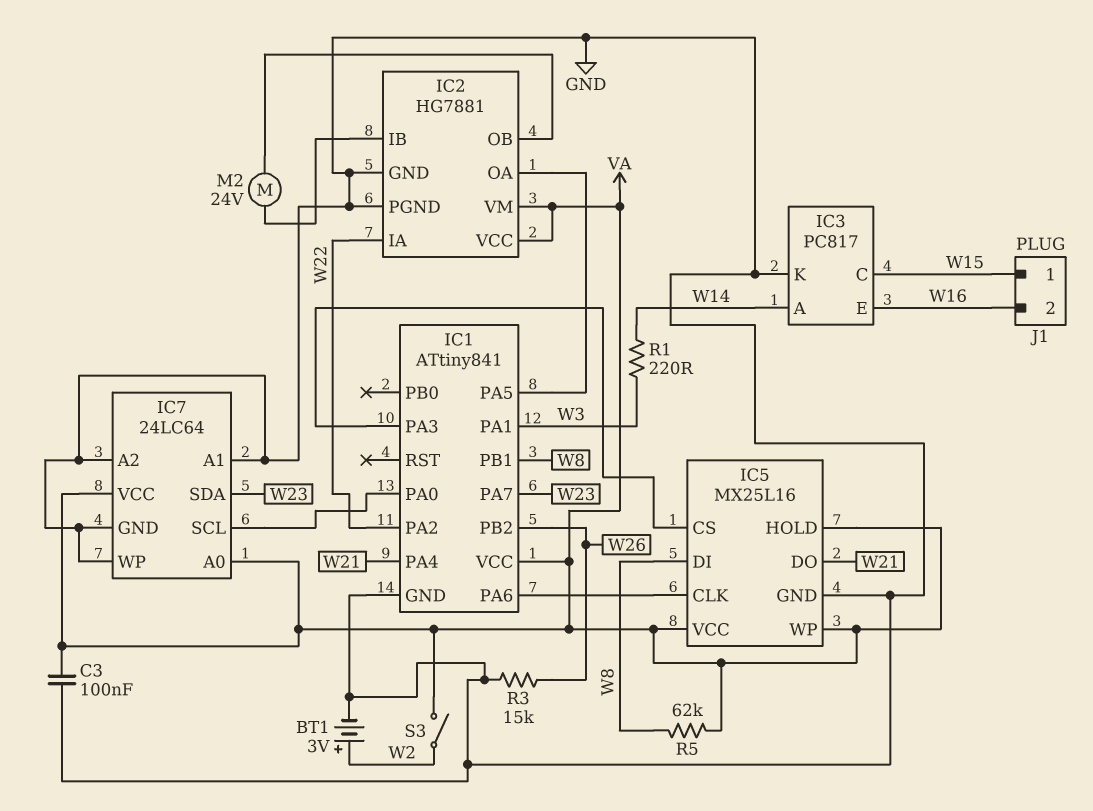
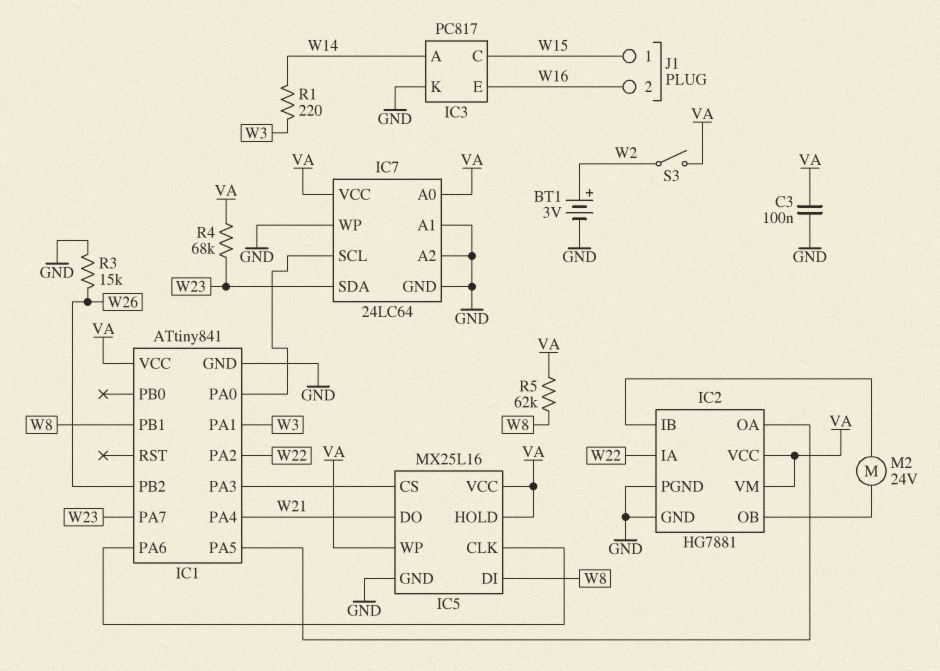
R4: none -> 68k (VA, W23)

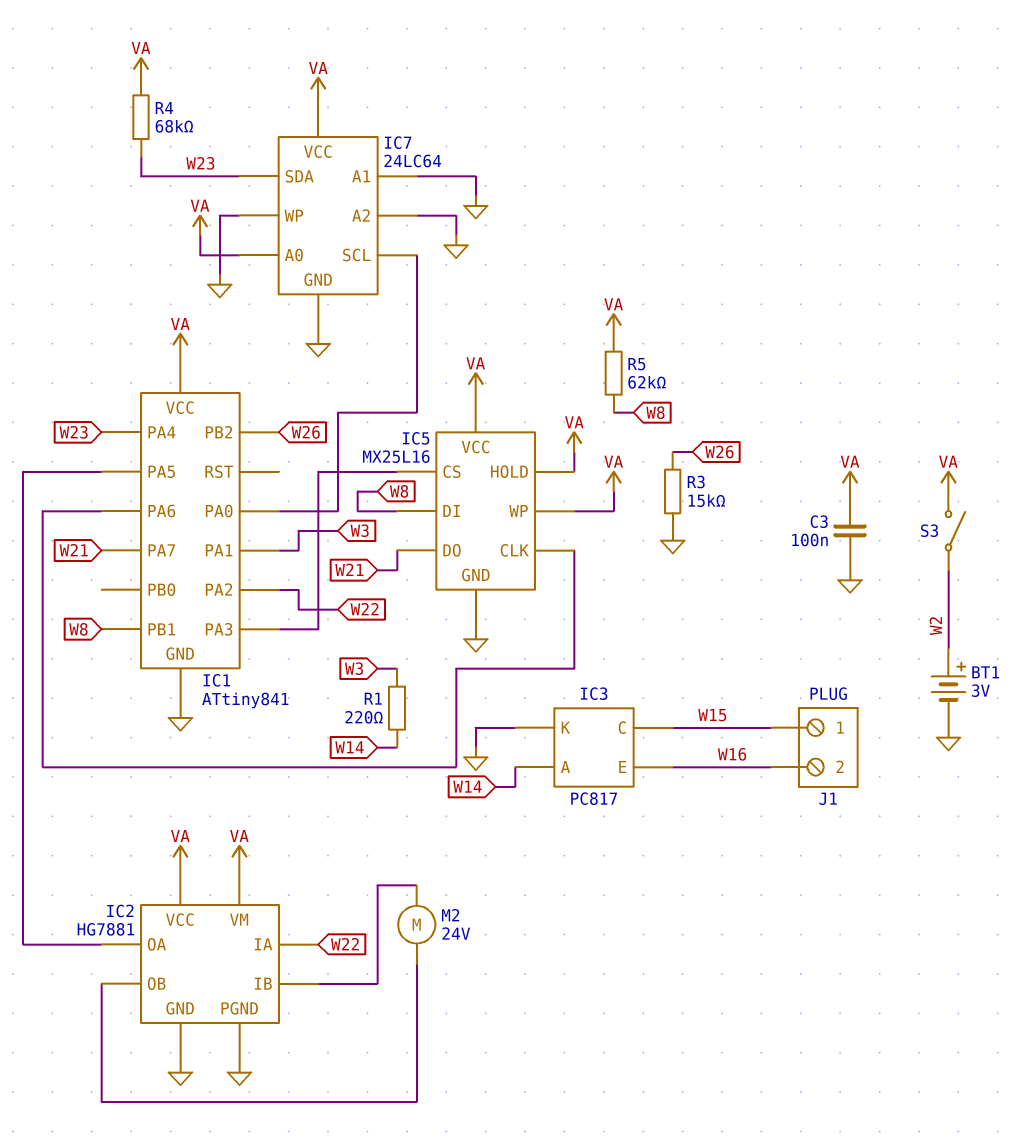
IC1 pin PA4: W21 -> W23
IC1 pin PA7: W23 -> W21

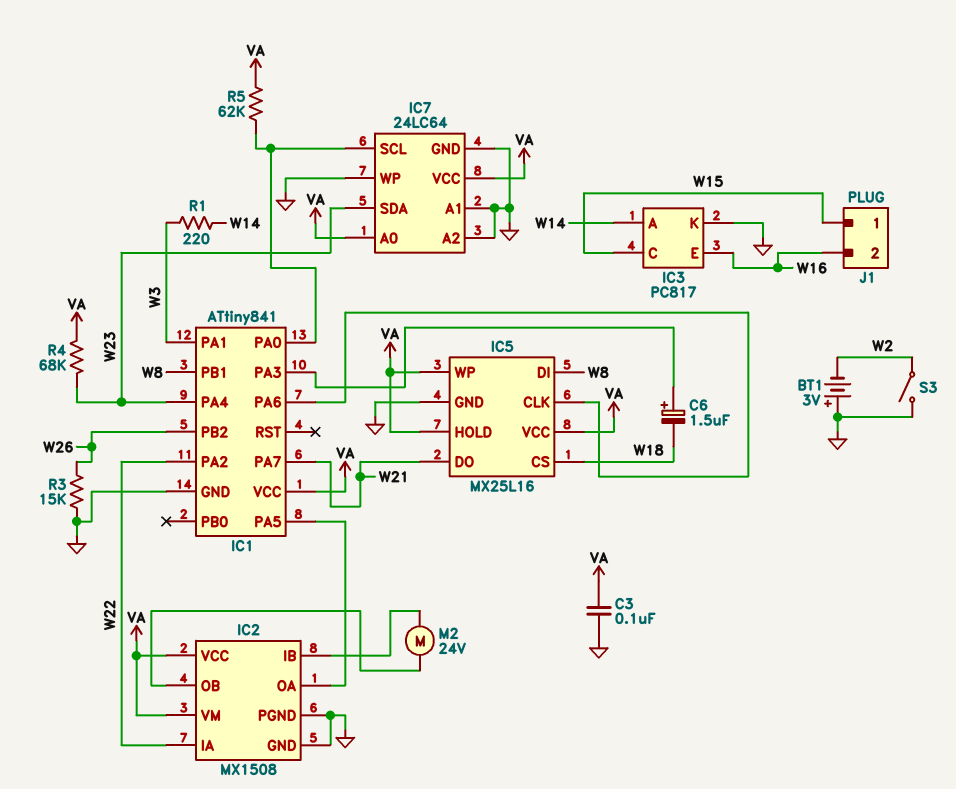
BT1: 3V (plus W2, minus GND) -> 3V (plus GND, minus W2)
C6: none -> 1.5uF (plus IC1/PA3, minus W18)
IC2: HG7881 -> MX1508
IC5 pin CS: IC1/PA3 -> W18
R5: 62k (VA, W8) -> 62k (IC1/PA0, VA)
S3: switch (VA, W2) -> switch (GND, W2)

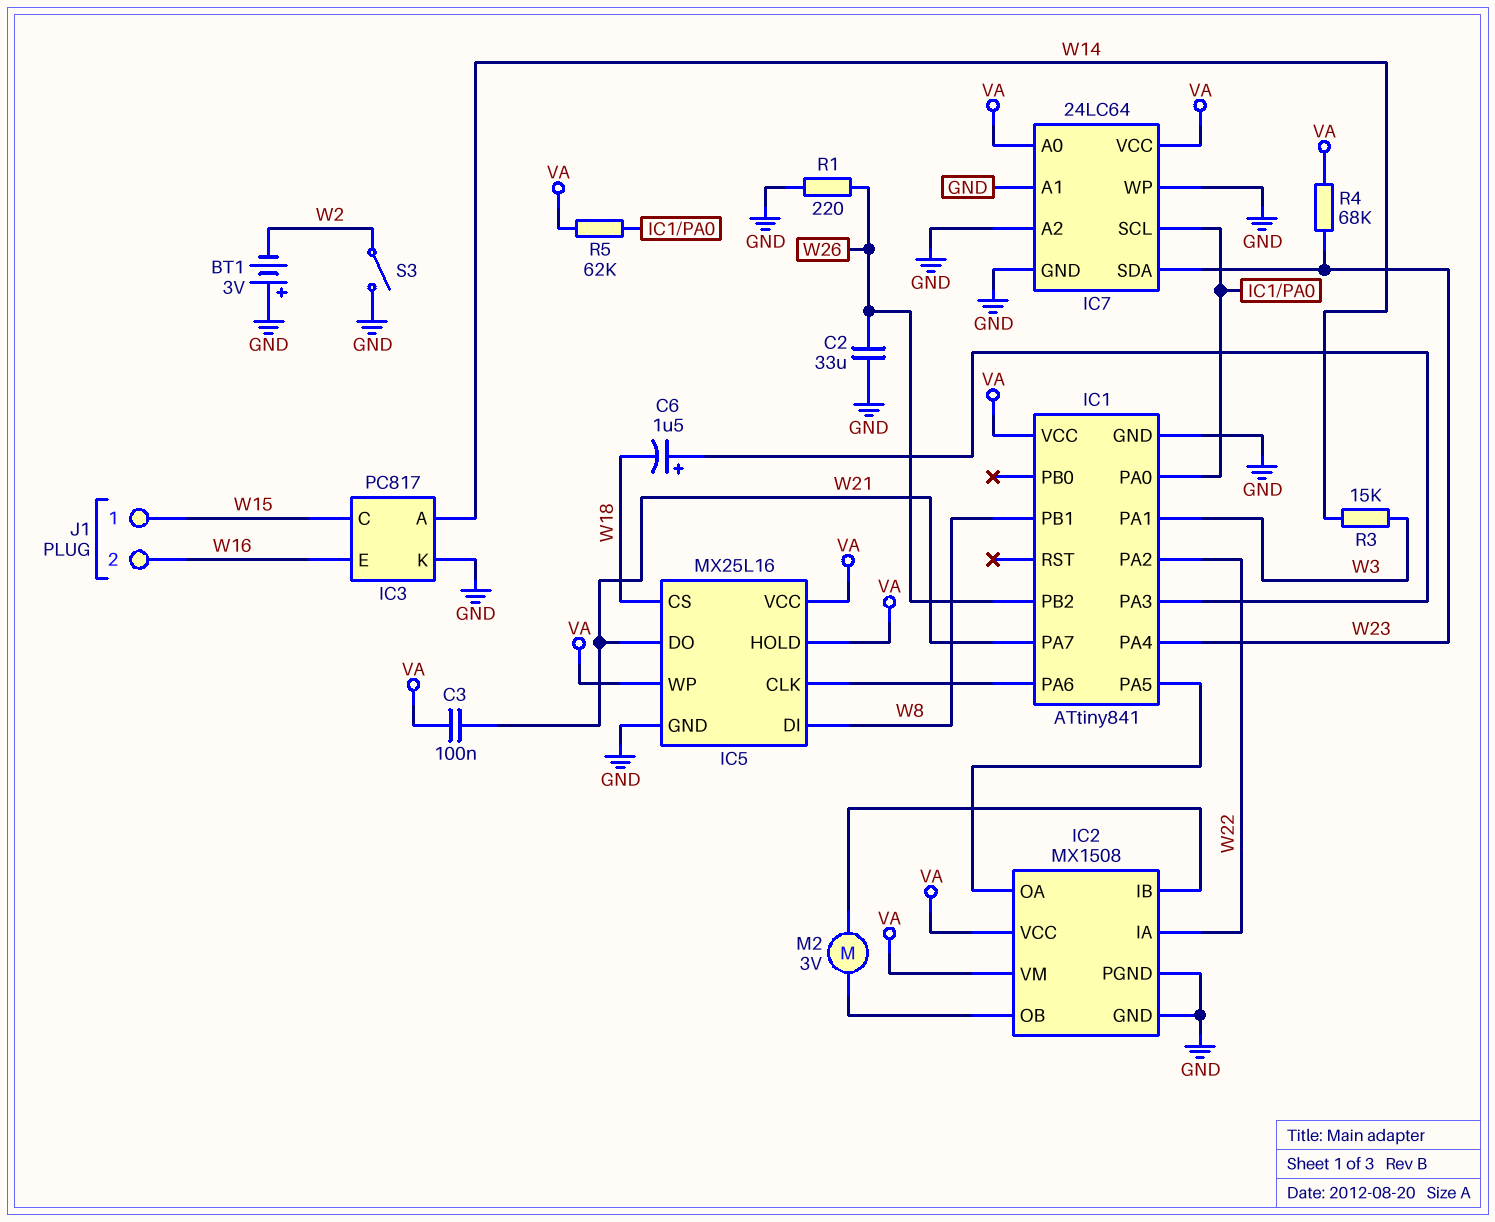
C2: none -> 33uF (GND, W26)
C3: 100nF (GND, VA) -> 100nF (VA, W21)
M2: motor 24V (IC2/IB, IC2/OB) -> motor 3V (IC2/IB, IC2/OB)
R1: 220 (W3, W14) -> 220 (GND, W26)
R3: 15k (GND, W26) -> 15k (W3, W14)

